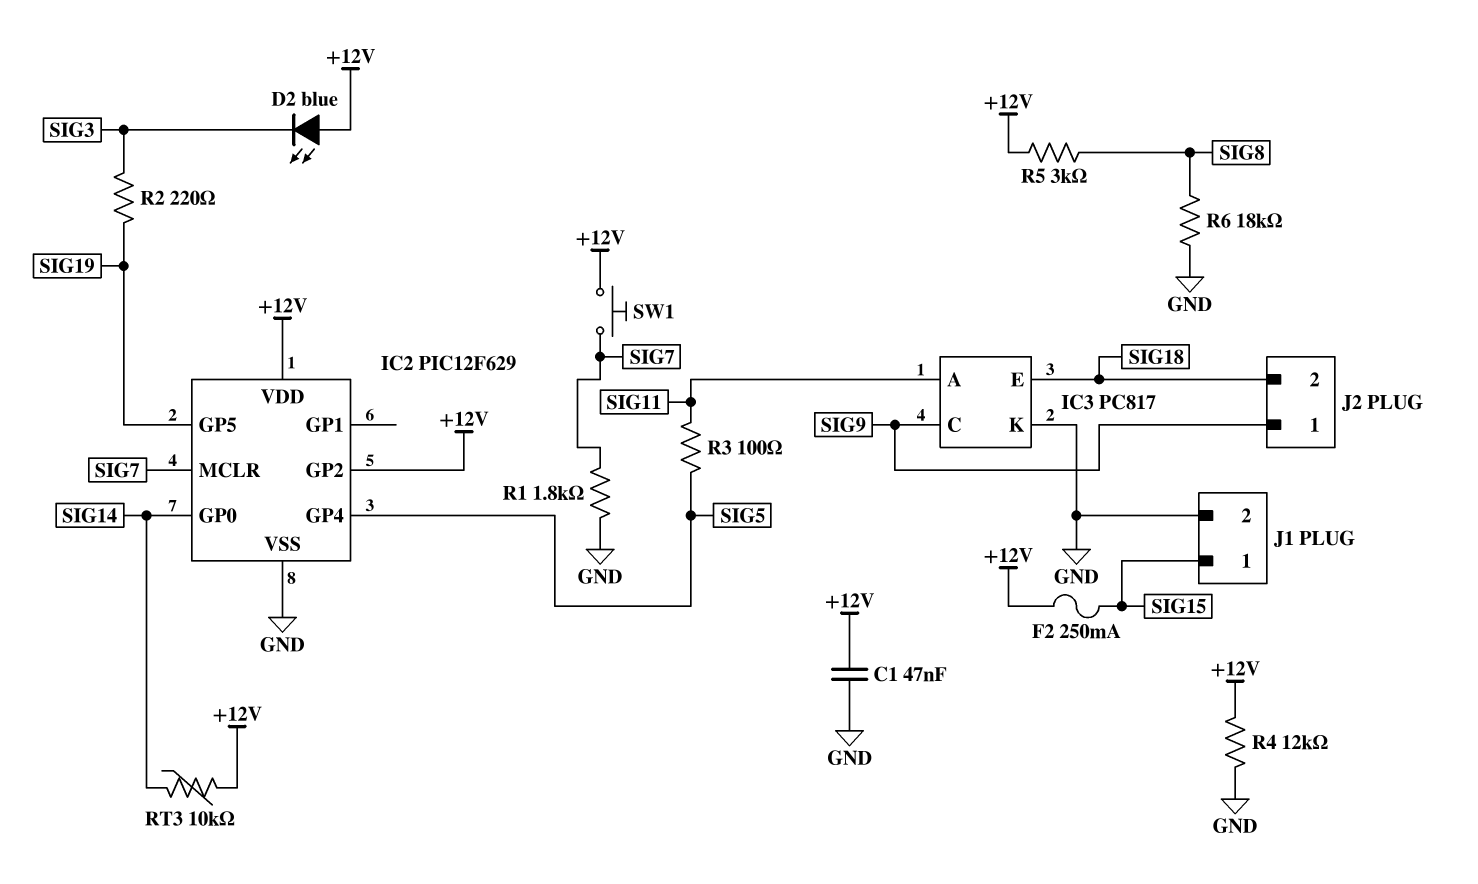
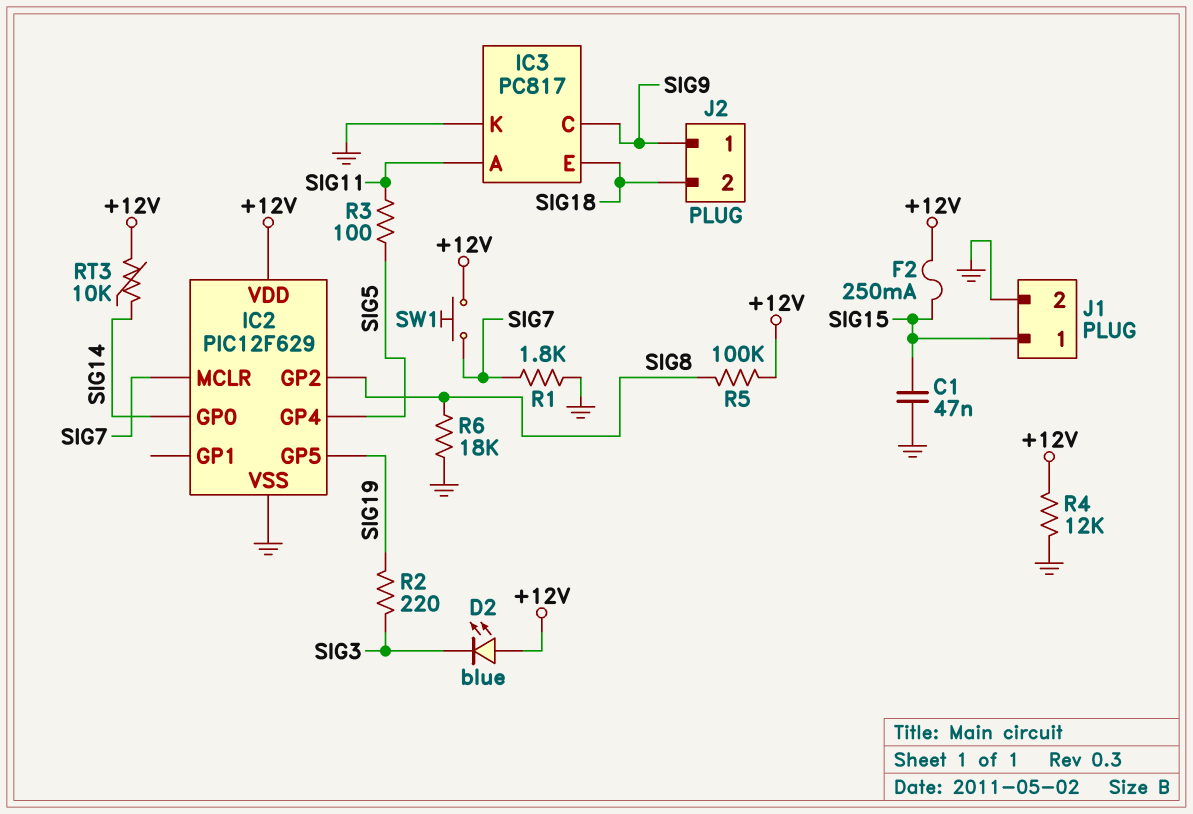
C1: 47nF (+12V, GND) -> 47nF (GND, SIG15)
IC2 pin GP2: +12V -> SIG8
R5: 3k (+12V, SIG8) -> 100k (+12V, SIG8)

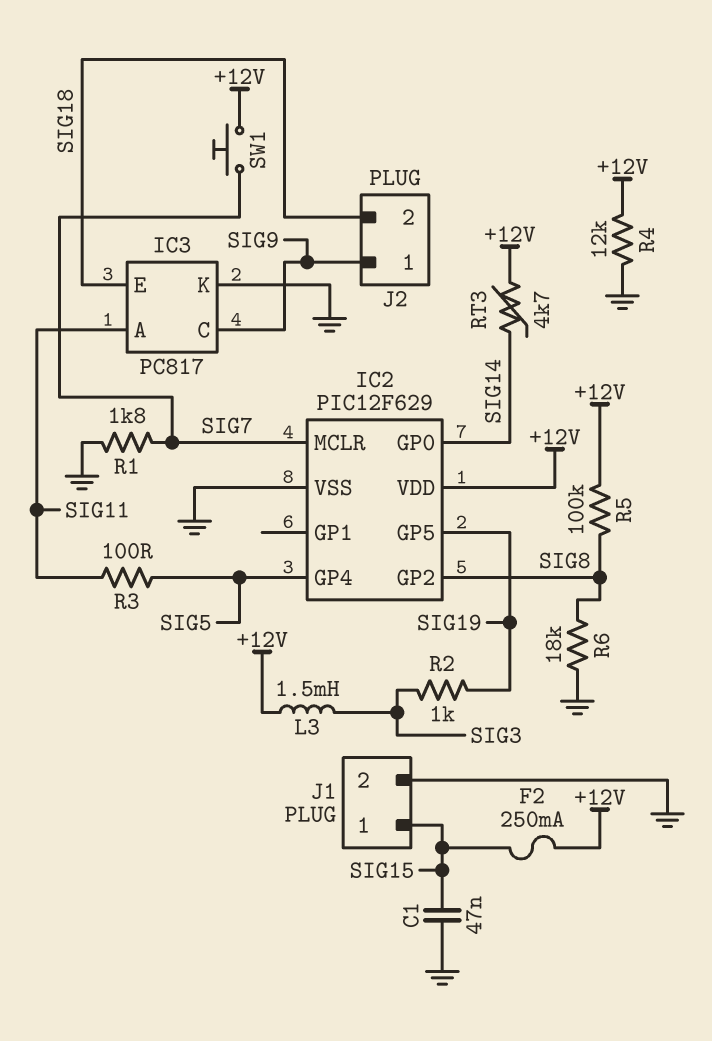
D2: LED blue (A +12V, K SIG3) -> none
L3: none -> 1.5mH (+12V, SIG3)
R2: 220 (SIG3, SIG19) -> 1k (SIG3, SIG19)
RT3: 10k (+12V, SIG14) -> 4.7k (+12V, SIG14)

